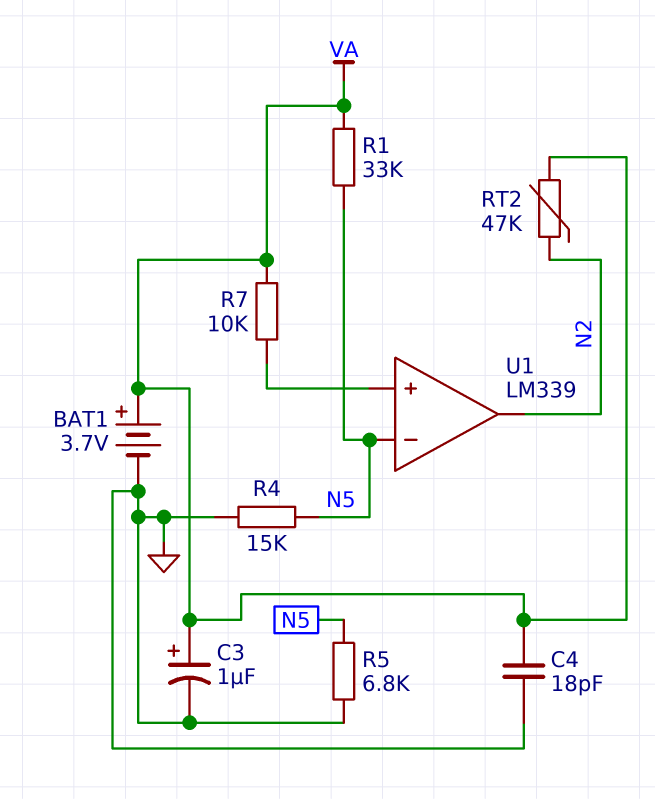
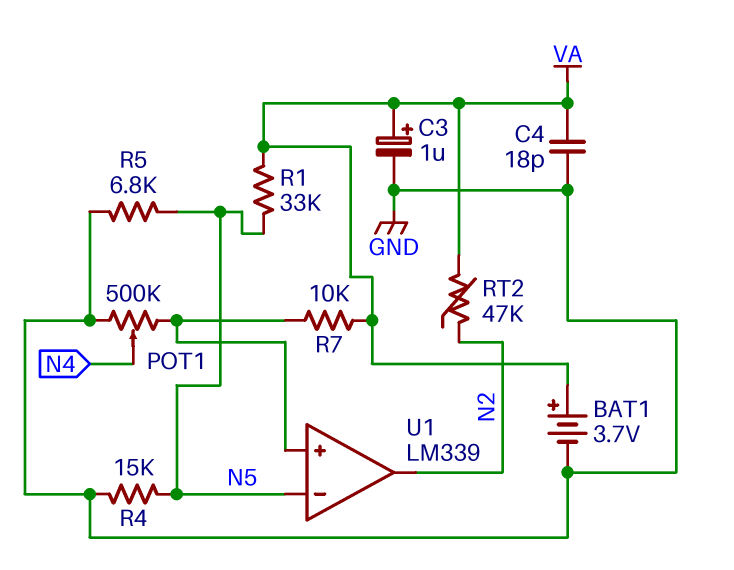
POT1: none -> 500k (GND, U1/in+, wiper N4)

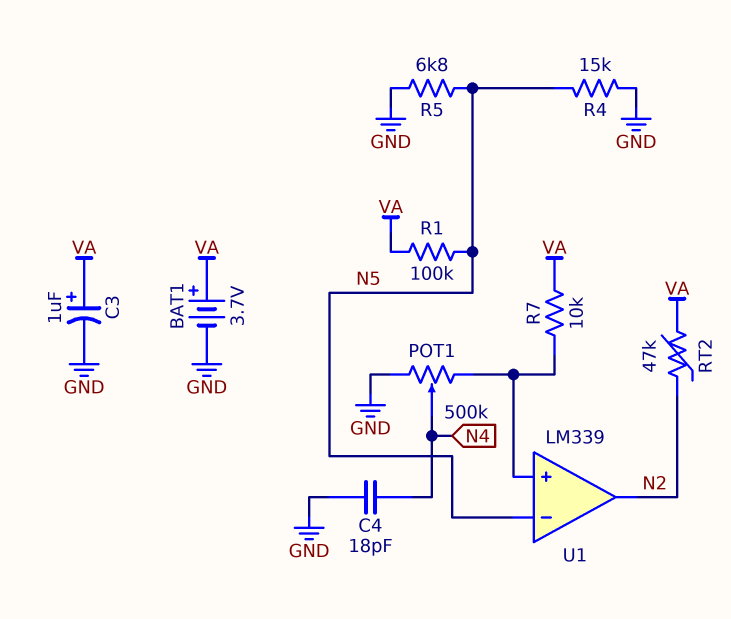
C4: 18pF (GND, VA) -> 18pF (GND, N4)
R1: 33k (N5, VA) -> 100k (N5, VA)

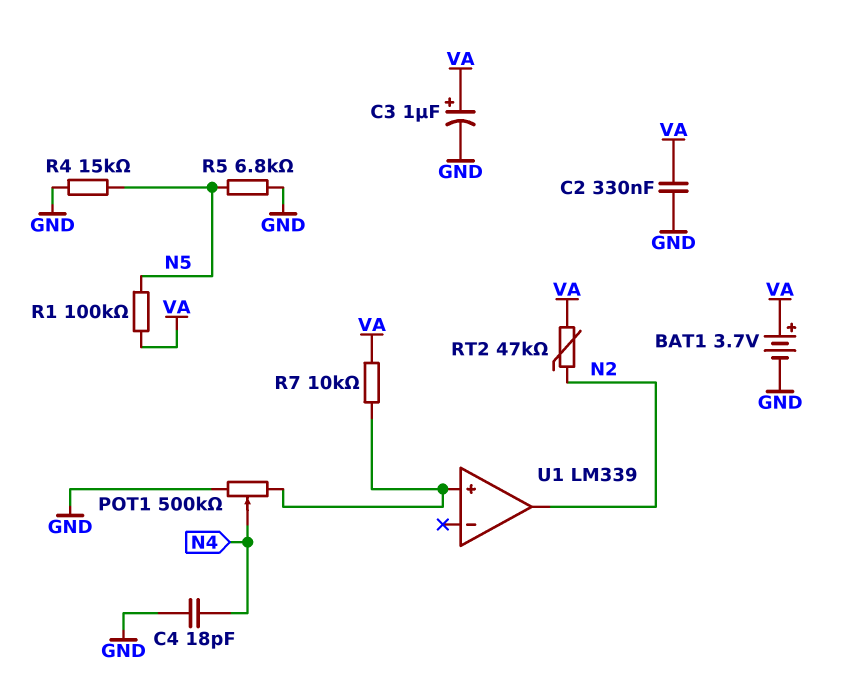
C2: none -> 330nF (GND, VA)
U1 pin in-: N5 -> none

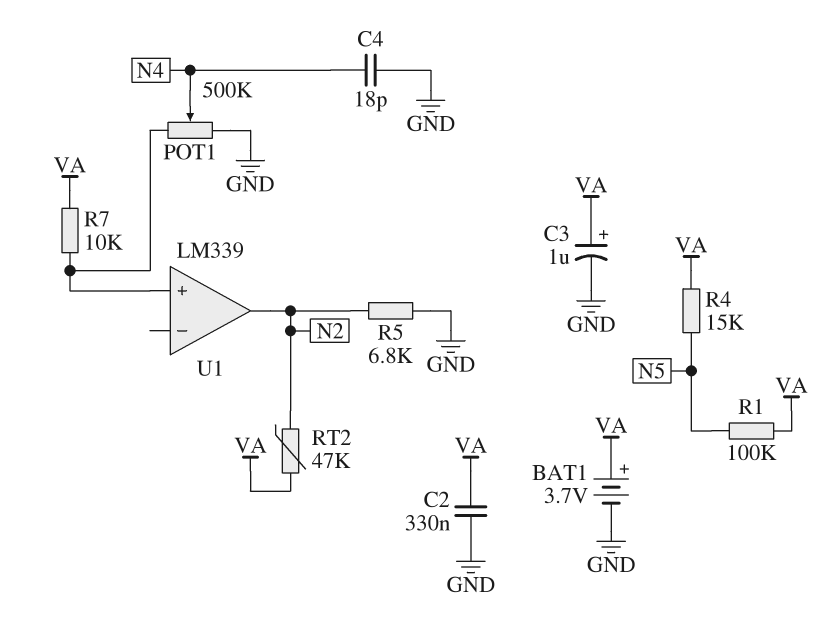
R4: 15k (GND, N5) -> 15k (N5, VA)
R5: 6.8k (GND, N5) -> 6.8k (GND, N2)

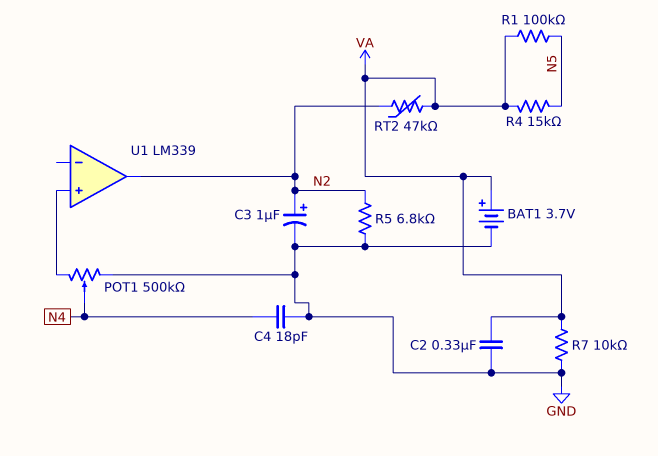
C3: 1uF (plus VA, minus GND) -> 1uF (plus N2, minus GND)
R7: 10k (U1/in+, VA) -> 10k (GND, VA)

